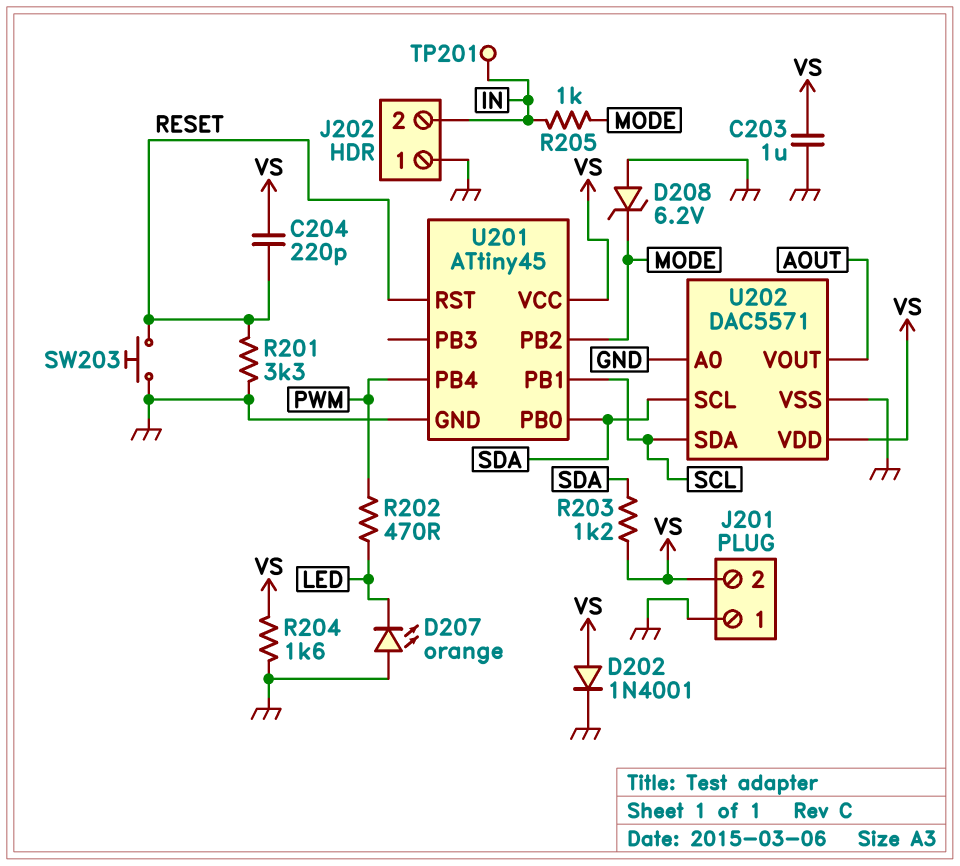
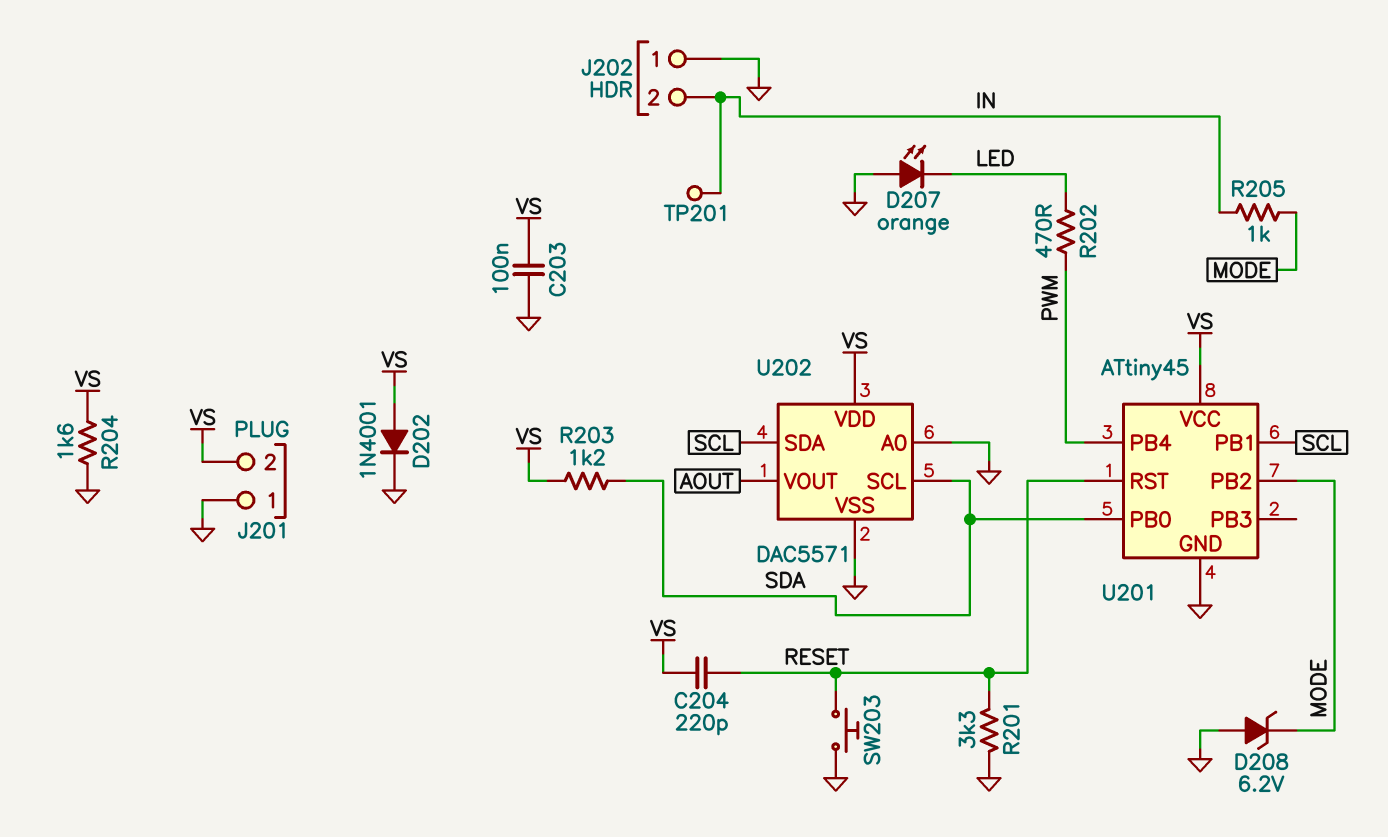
C203: 1uF (GND, VS) -> 100nF (GND, VS)

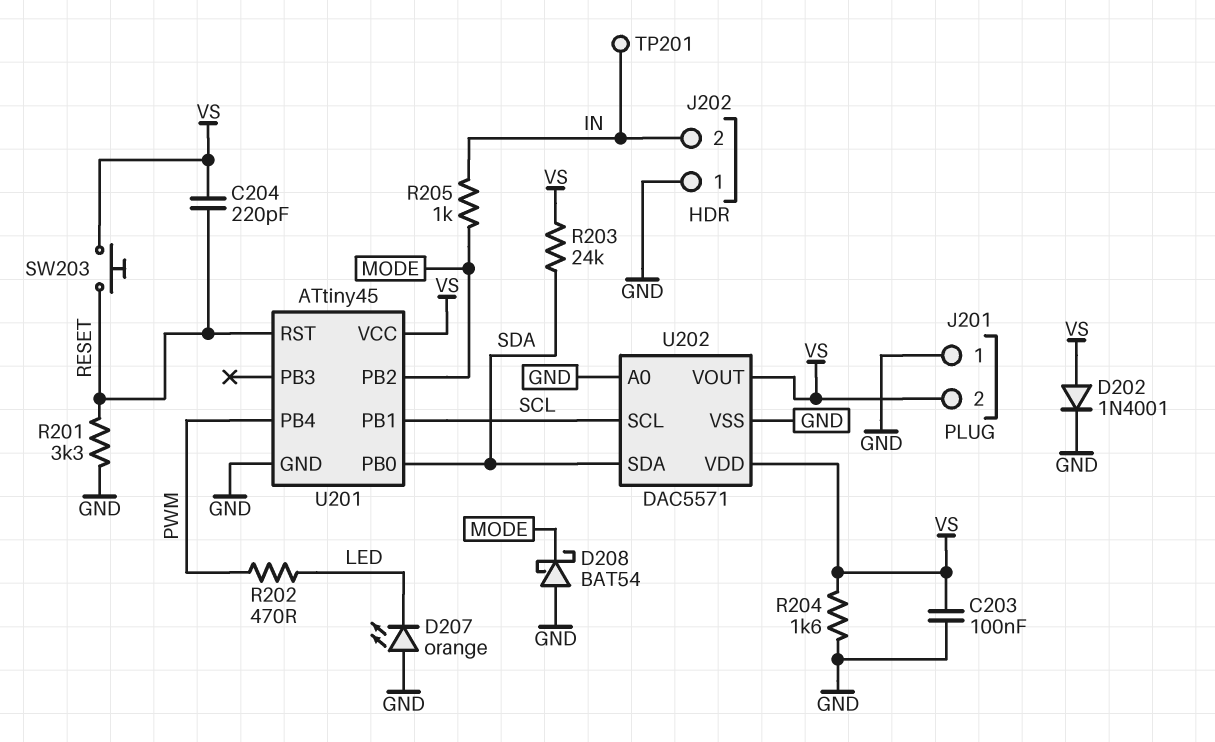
D208: zener 6.2V (A GND, K MODE) -> schottky BAT54 (A GND, K MODE)
R203: 1.2k (SDA, VS) -> 24k (SDA, VS)
SW203: button (GND, RESET) -> button (RESET, VS)
U202 pin SCL: SDA -> SCL
U202 pin SDA: SCL -> SDA
U202 pin VOUT: AOUT -> VS

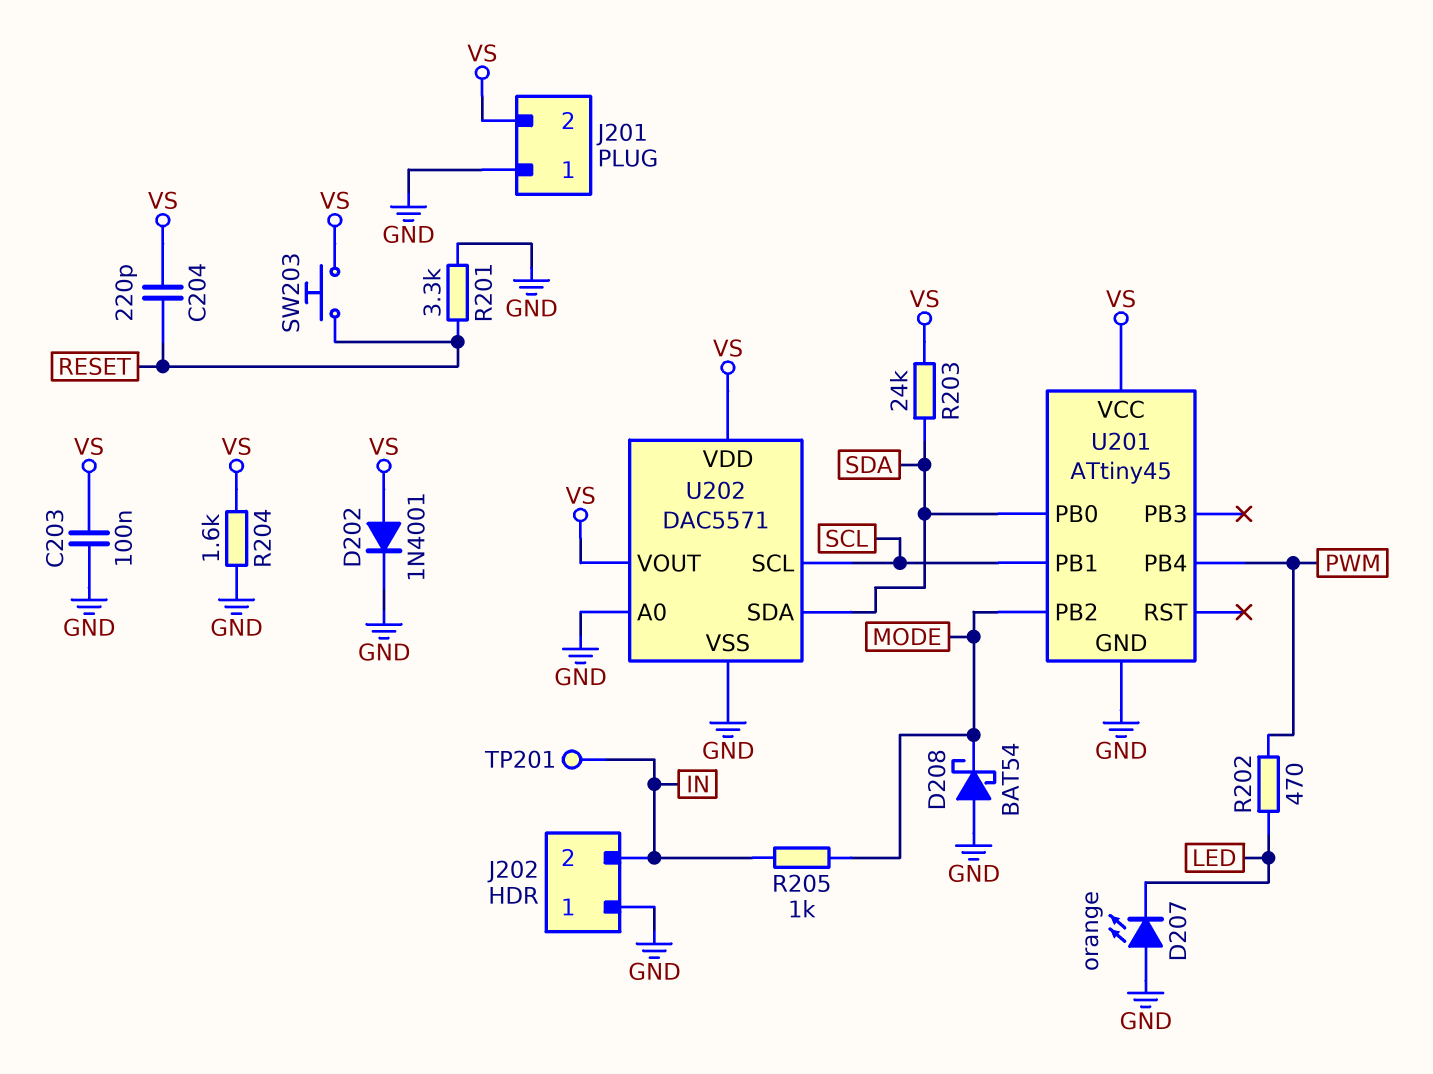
U201 pin RST: RESET -> none

